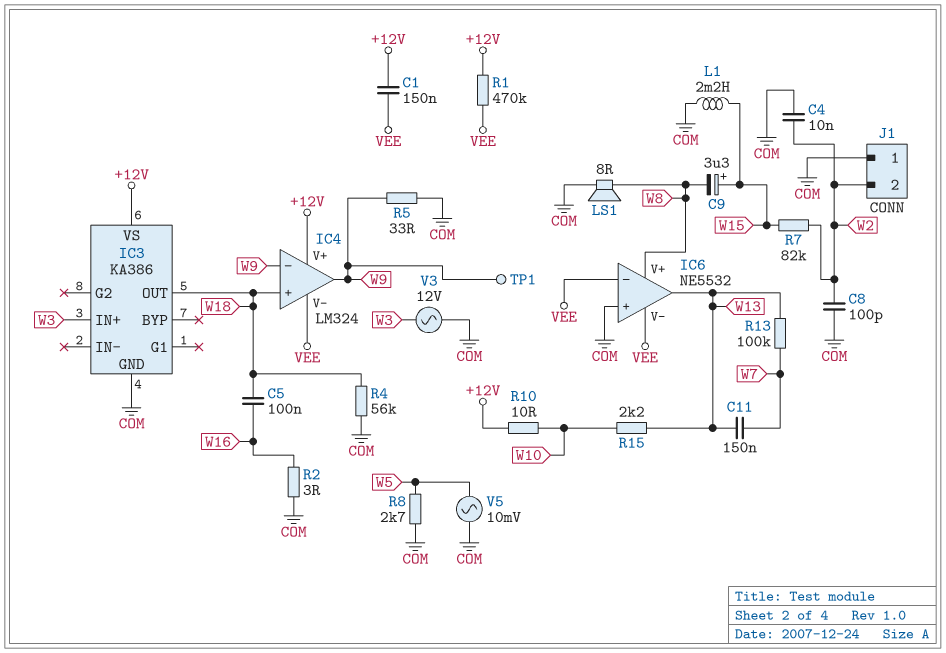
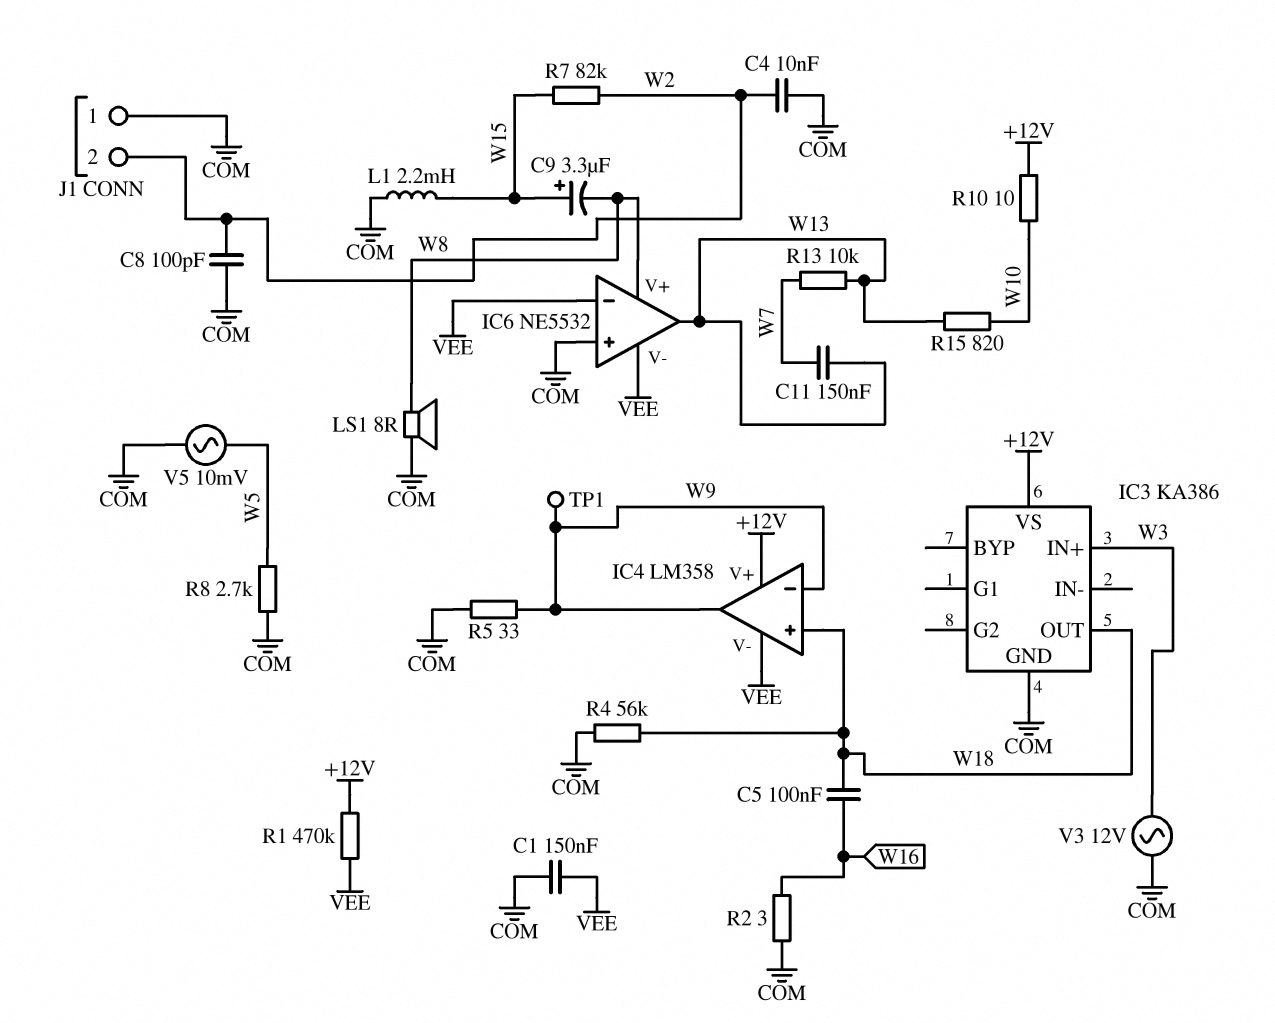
C1: 150nF (+12V, VEE) -> 150nF (COM, VEE)
IC4: LM324 -> LM358
R13: 100k (W7, W13) -> 10k (W7, W13)
R15: 2.2k (W10, W13) -> 820 (W10, W13)

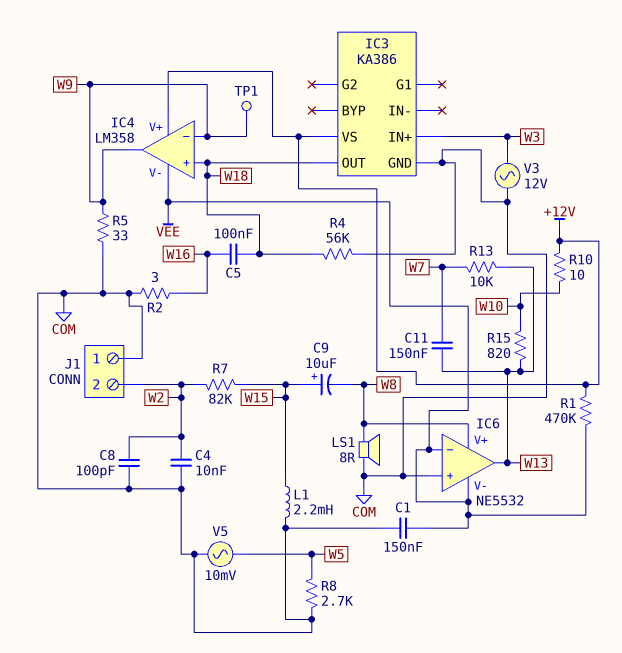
C9: 3.3uF (plus W15, minus W8) -> 10uF (plus W15, minus W8)

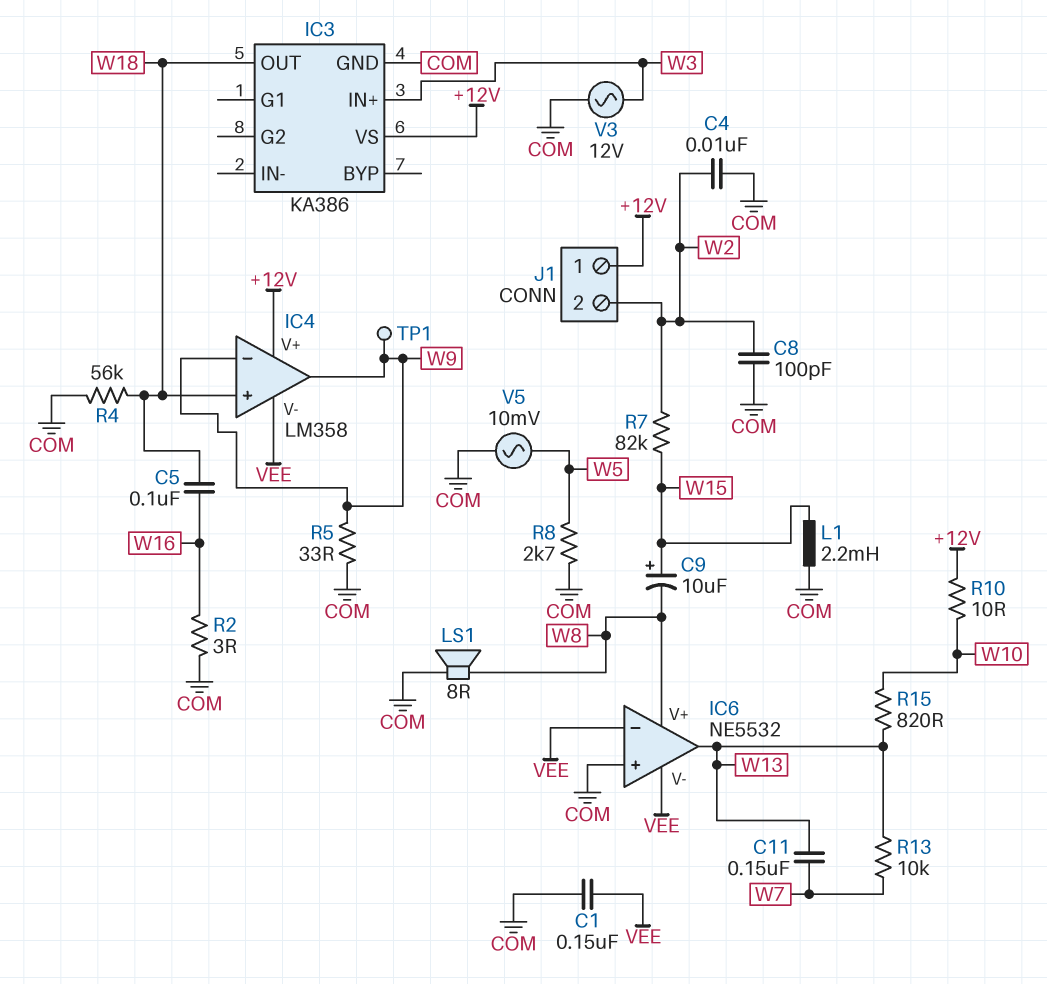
J1 pin 1: COM -> +12V
R1: 470k (+12V, VEE) -> none

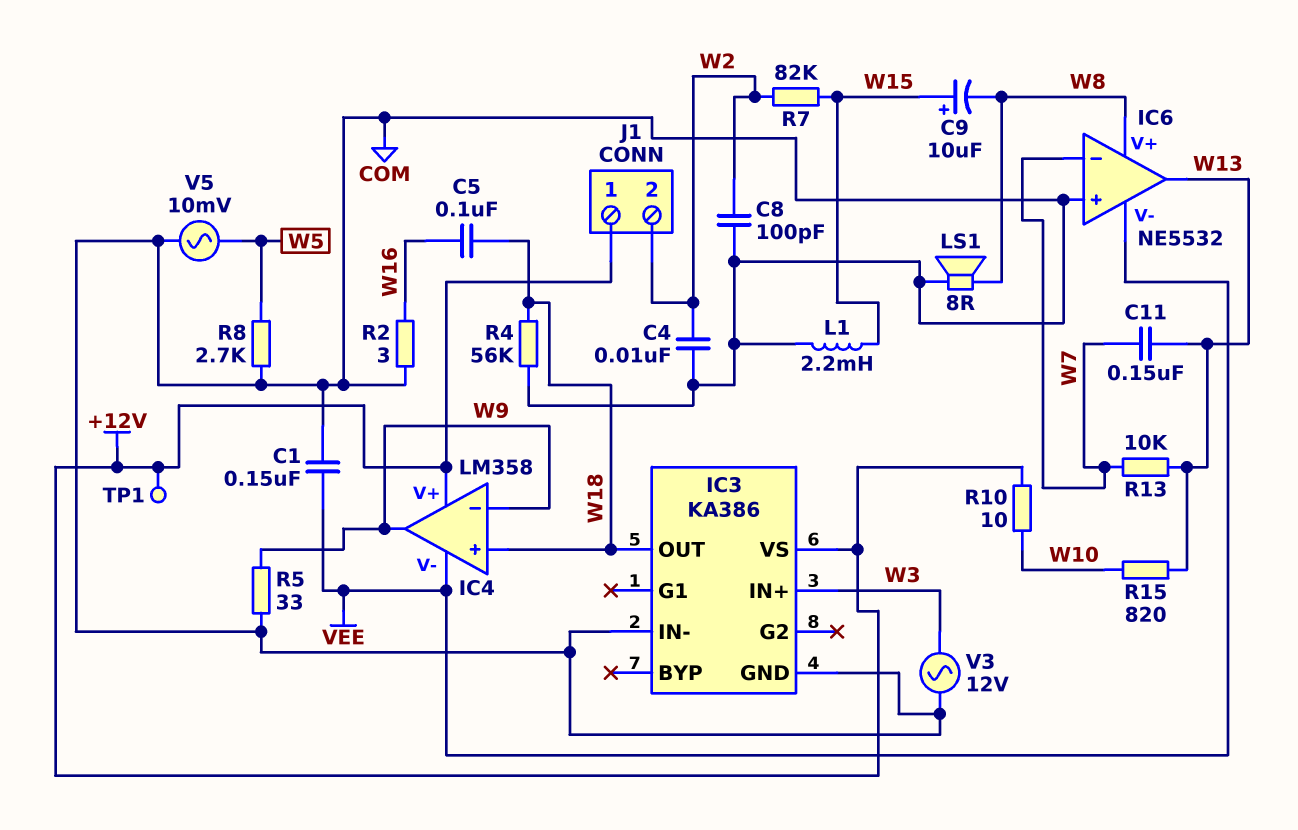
IC3 pin IN-: none -> COM
IC6 pin in-: VEE -> W7
TP1: test point (W9) -> test point (+12V)

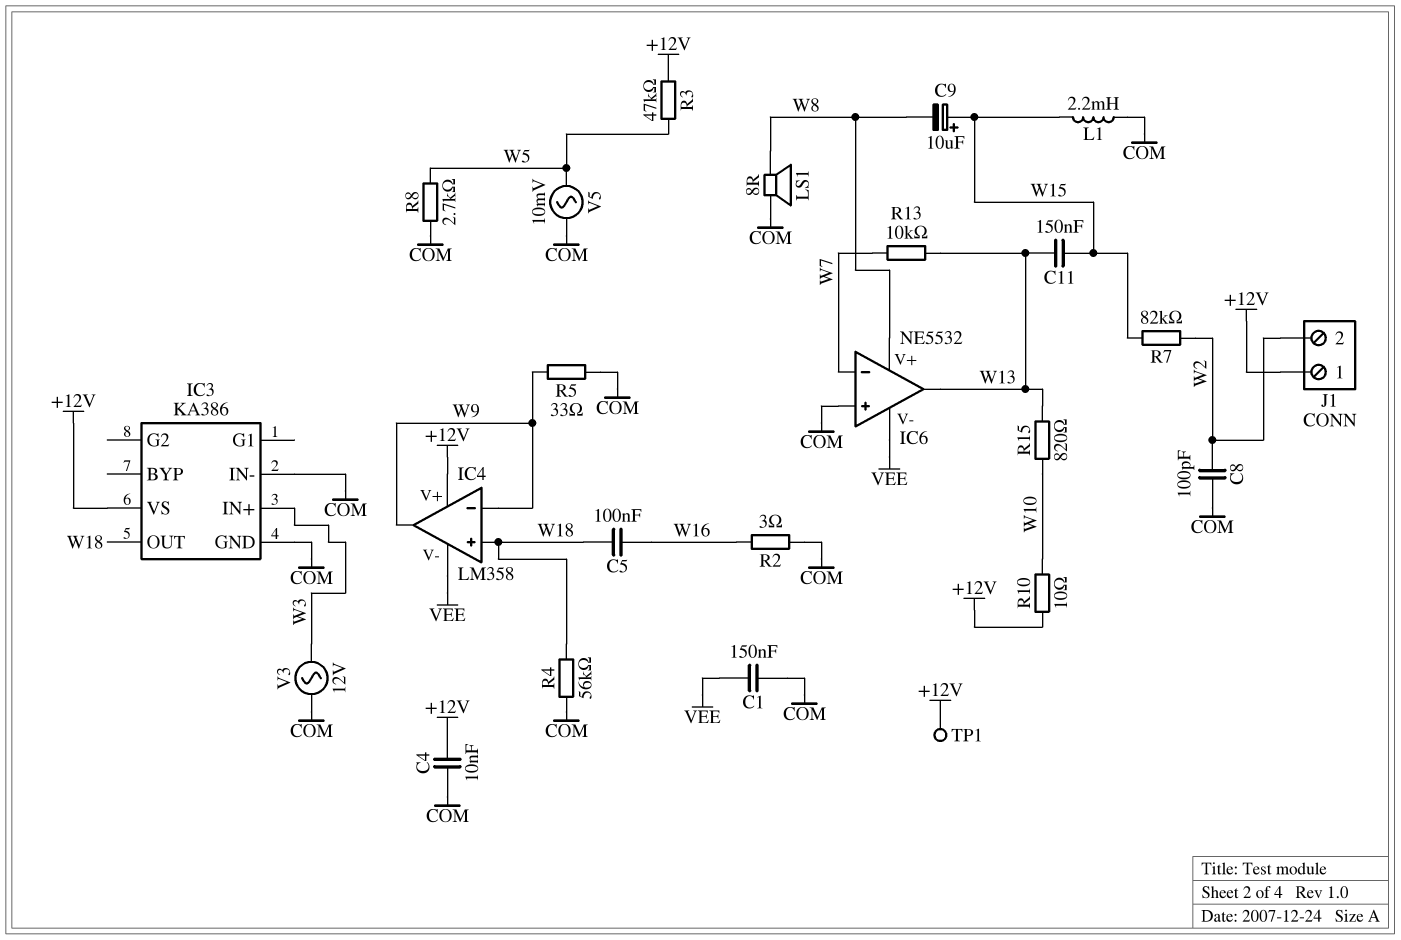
C4: 10nF (COM, W2) -> 10nF (+12V, COM)
C11: 150nF (W7, W13) -> 150nF (W13, W15)
R3: none -> 47k (+12V, W5)

